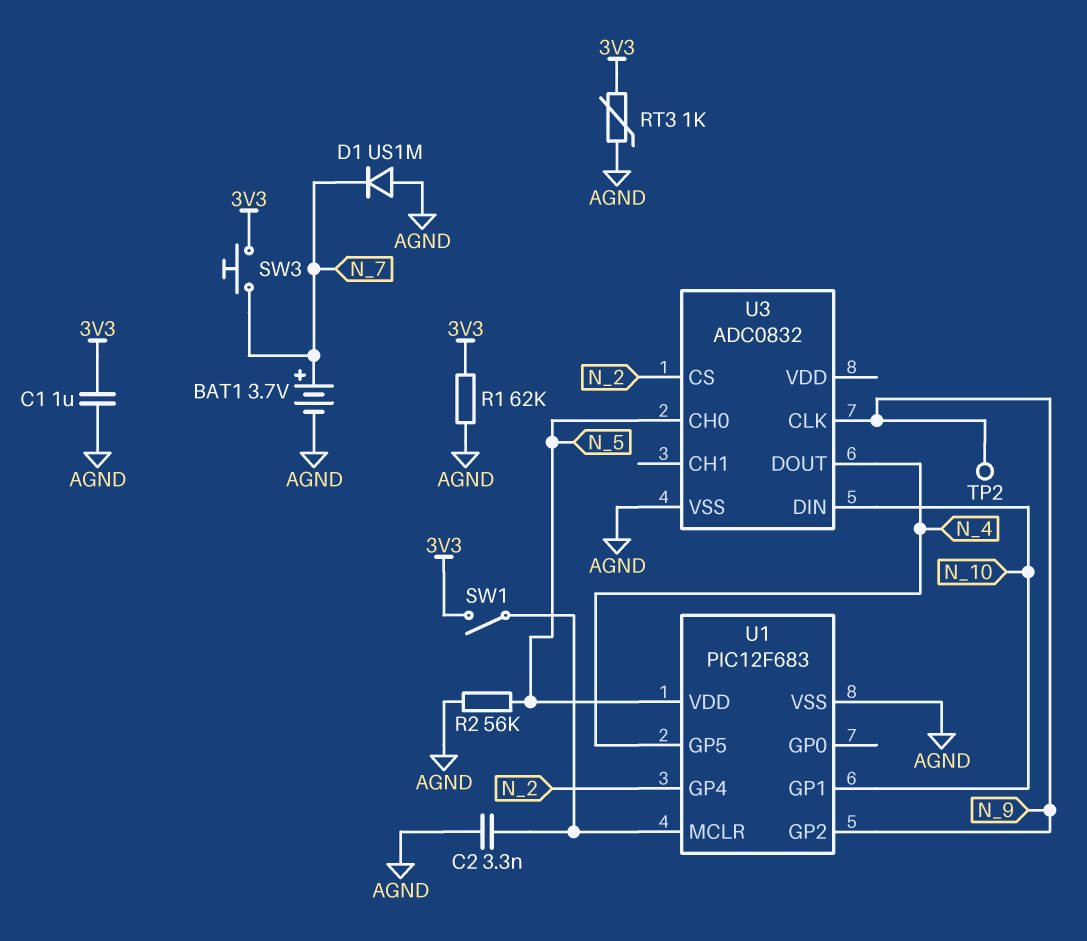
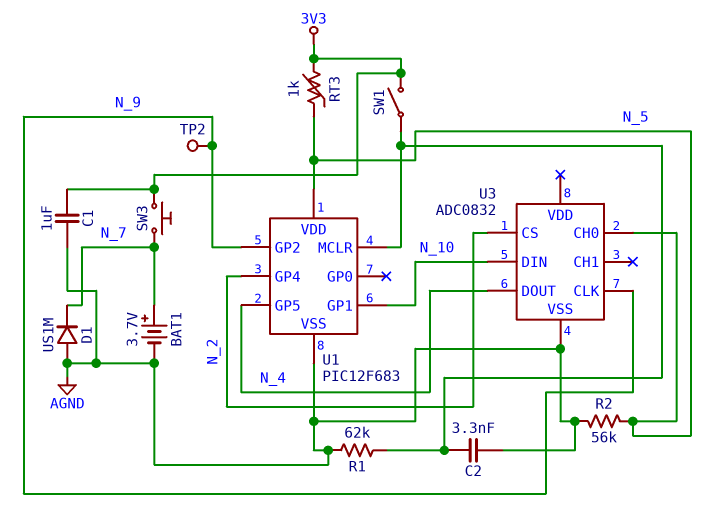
R1: 62k (3V3, AGND) -> 62k (AGND, U1/MCLR)
RT3: 1k (3V3, AGND) -> 1k (3V3, N_5)

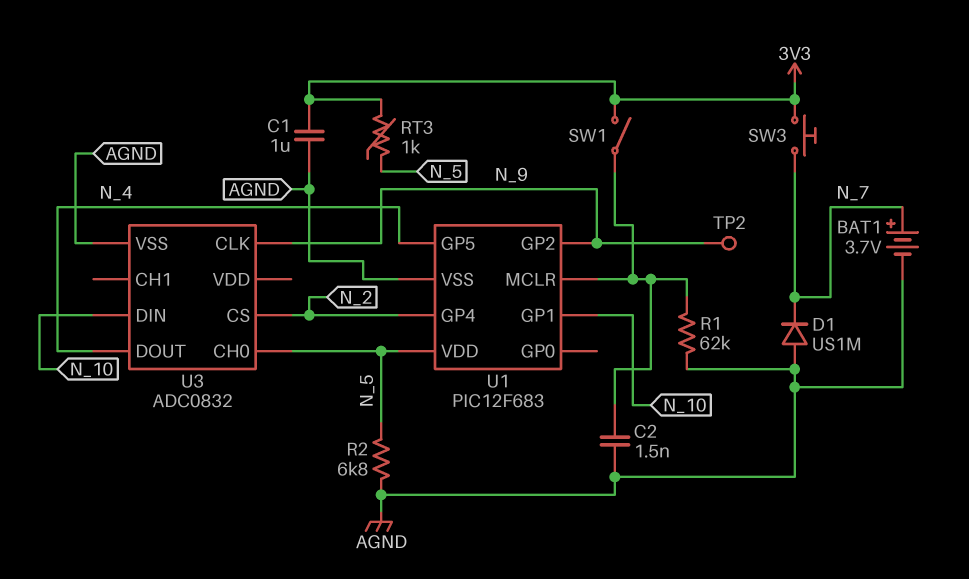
C2: 3.3nF (AGND, U1/MCLR) -> 1.5nF (AGND, U1/MCLR)
R2: 56k (AGND, N_5) -> 6.8k (AGND, N_5)

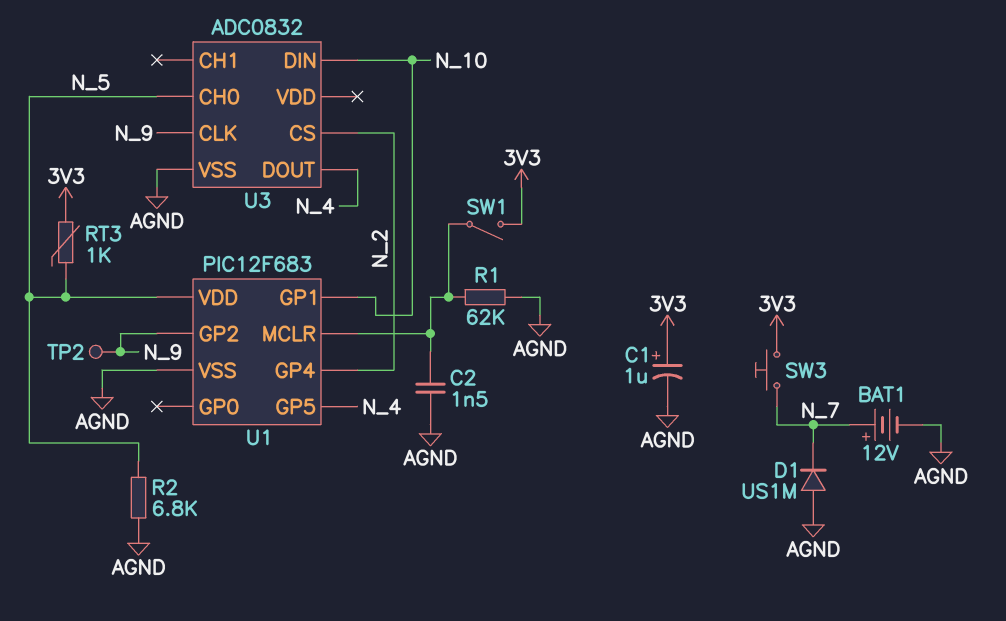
BAT1: 3.7V (plus N_7, minus AGND) -> 12V (plus N_7, minus AGND)
C1: 1uF (3V3, AGND) -> 1uF (plus 3V3, minus AGND)

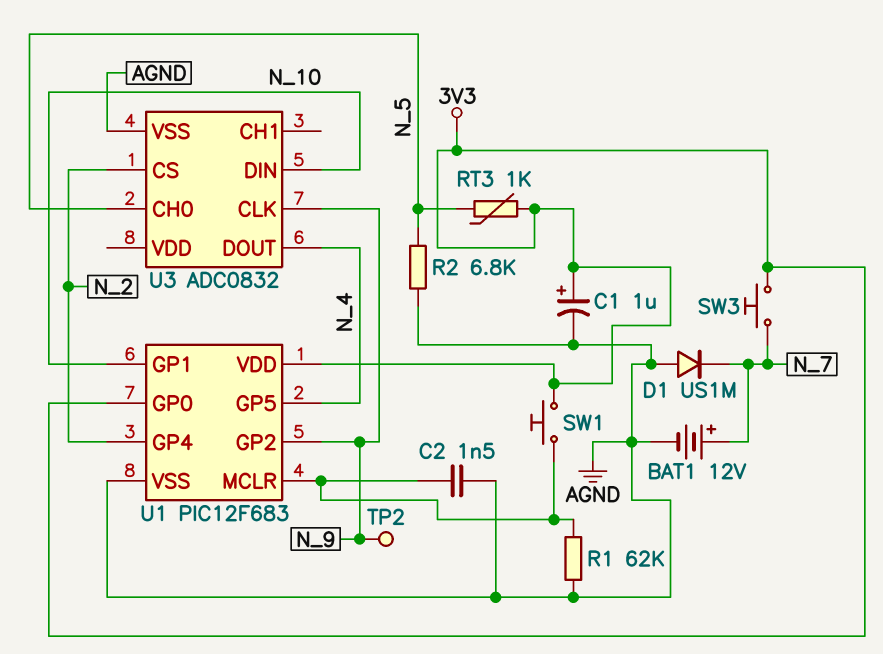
SW1: switch (3V3, U1/MCLR) -> button (3V3, U1/MCLR)
U1 pin GP0: none -> 3V3
U1 pin VDD: N_5 -> 3V3

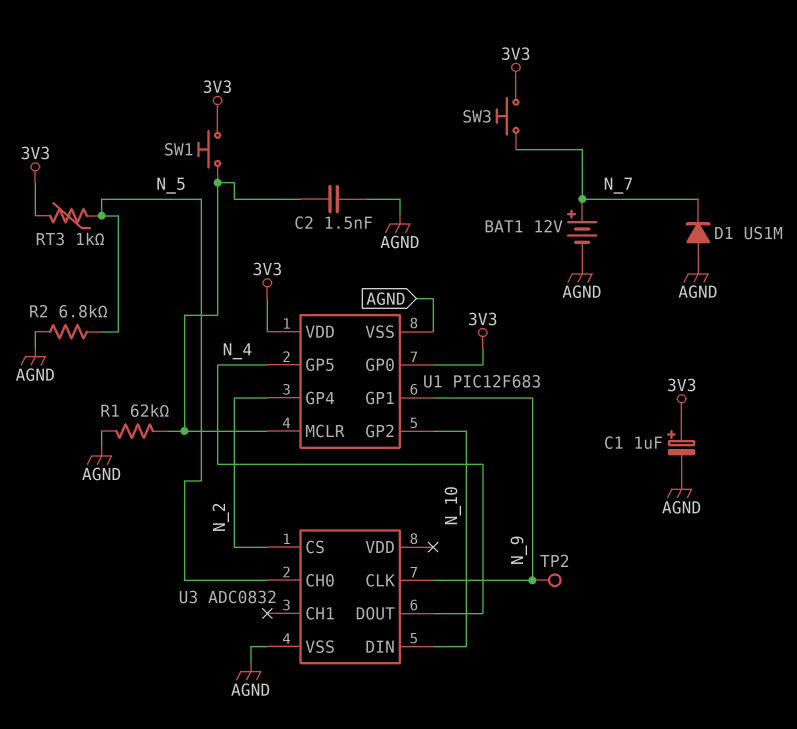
U1 pin GP1: N_10 -> N_9
U1 pin GP2: N_9 -> N_10

